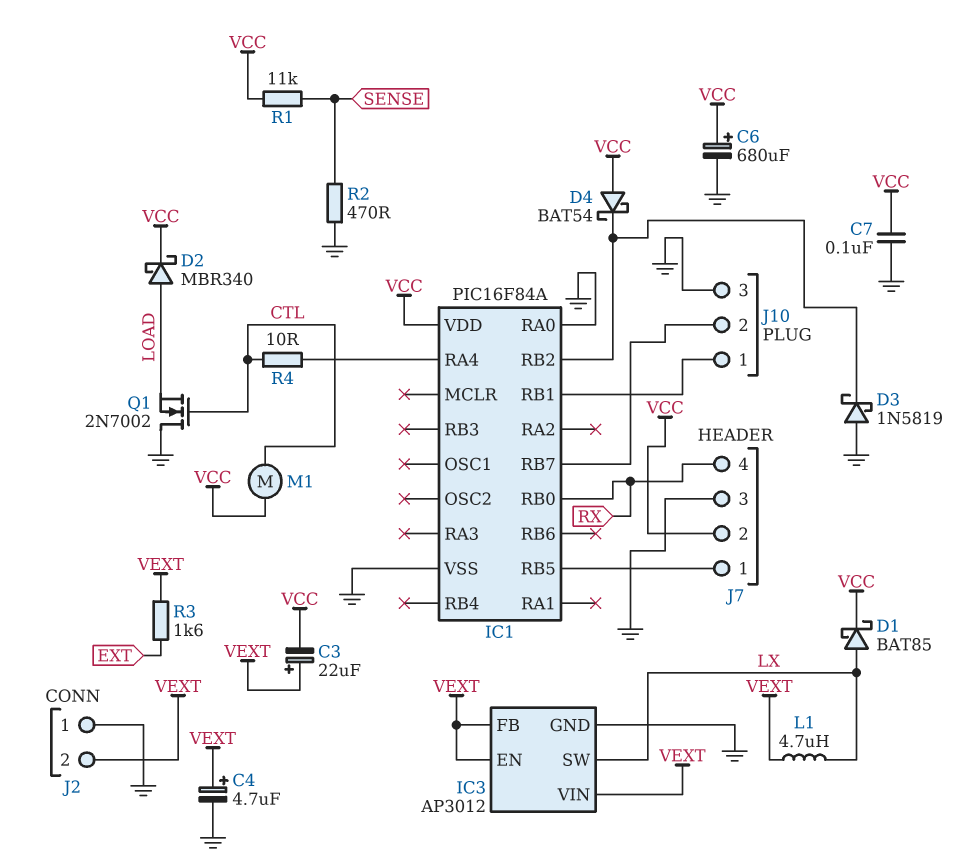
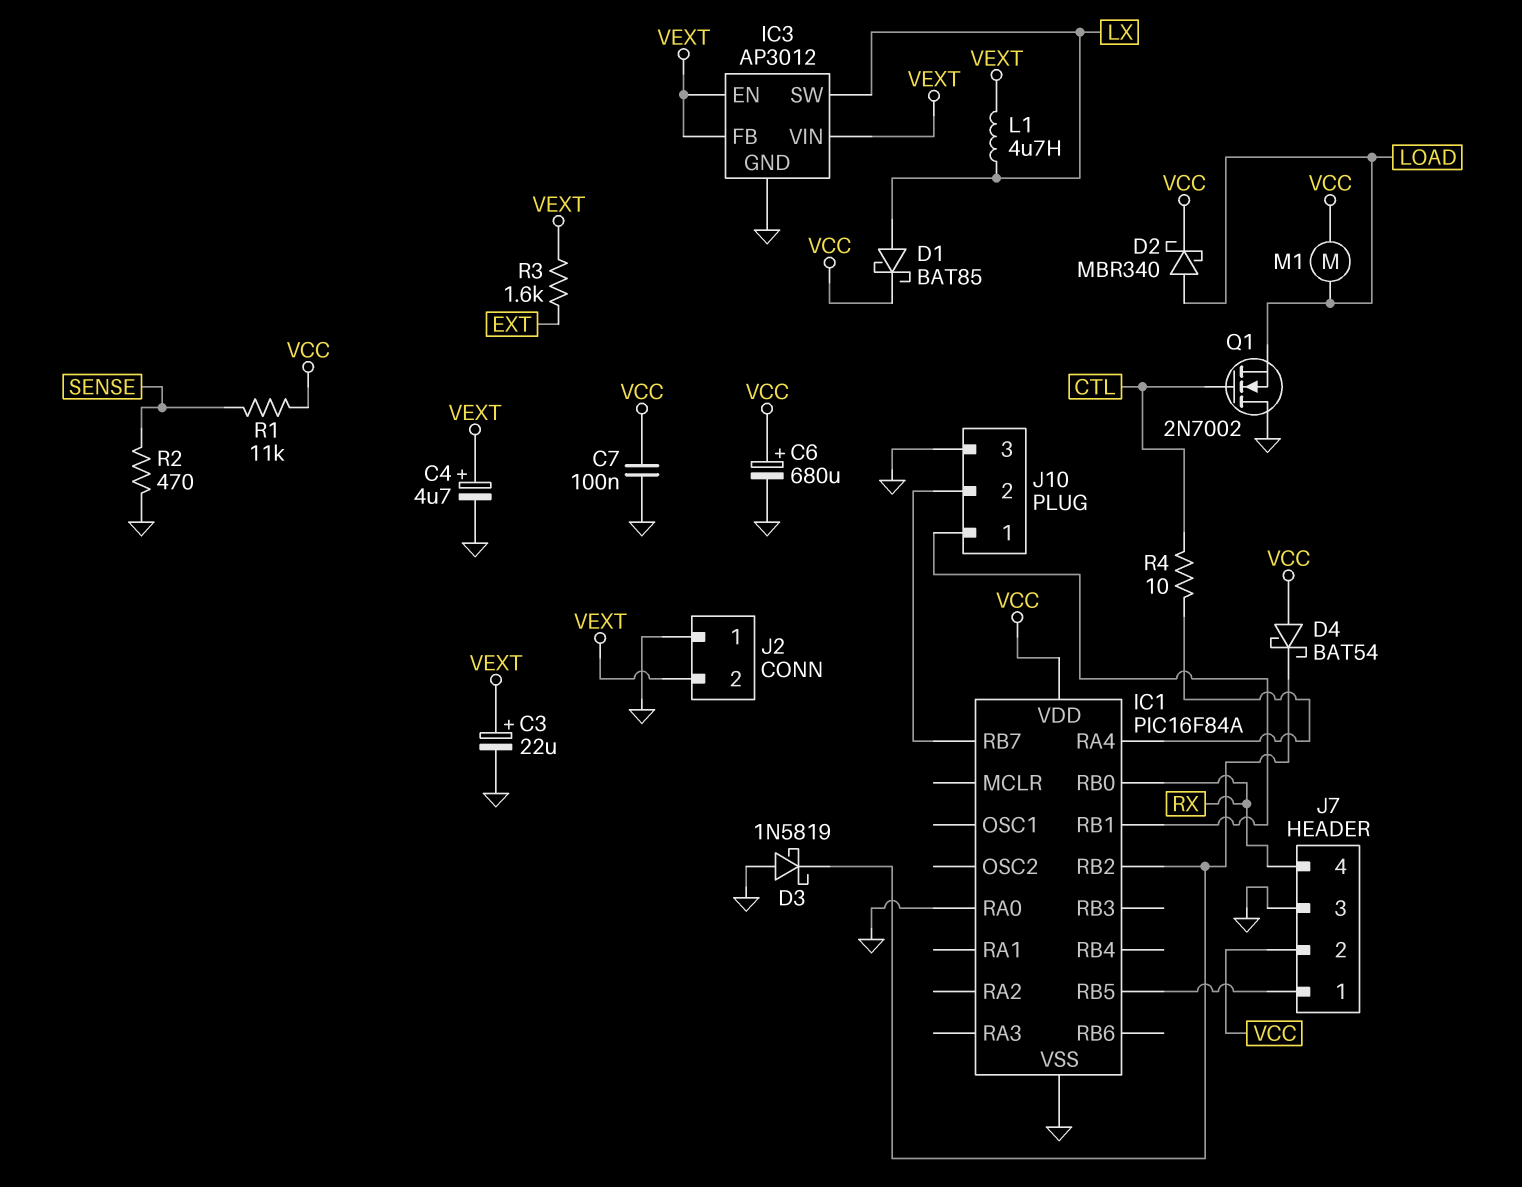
C3: 22uF (plus VEXT, minus VCC) -> 22uF (plus VEXT, minus GND)
M1: motor (CTL, VCC) -> motor (LOAD, VCC)

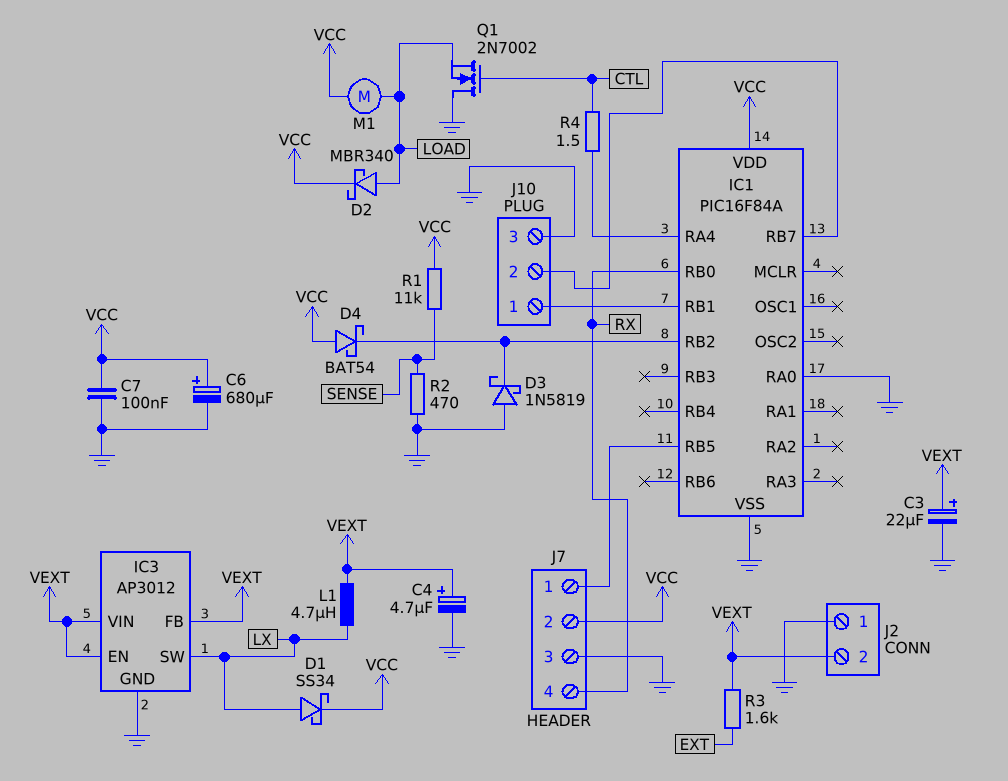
D1: schottky BAT85 (A LX, K VCC) -> schottky SS34 (A LX, K VCC)
R4: 10 (CTL, IC1/RA4) -> 1.5 (CTL, IC1/RA4)

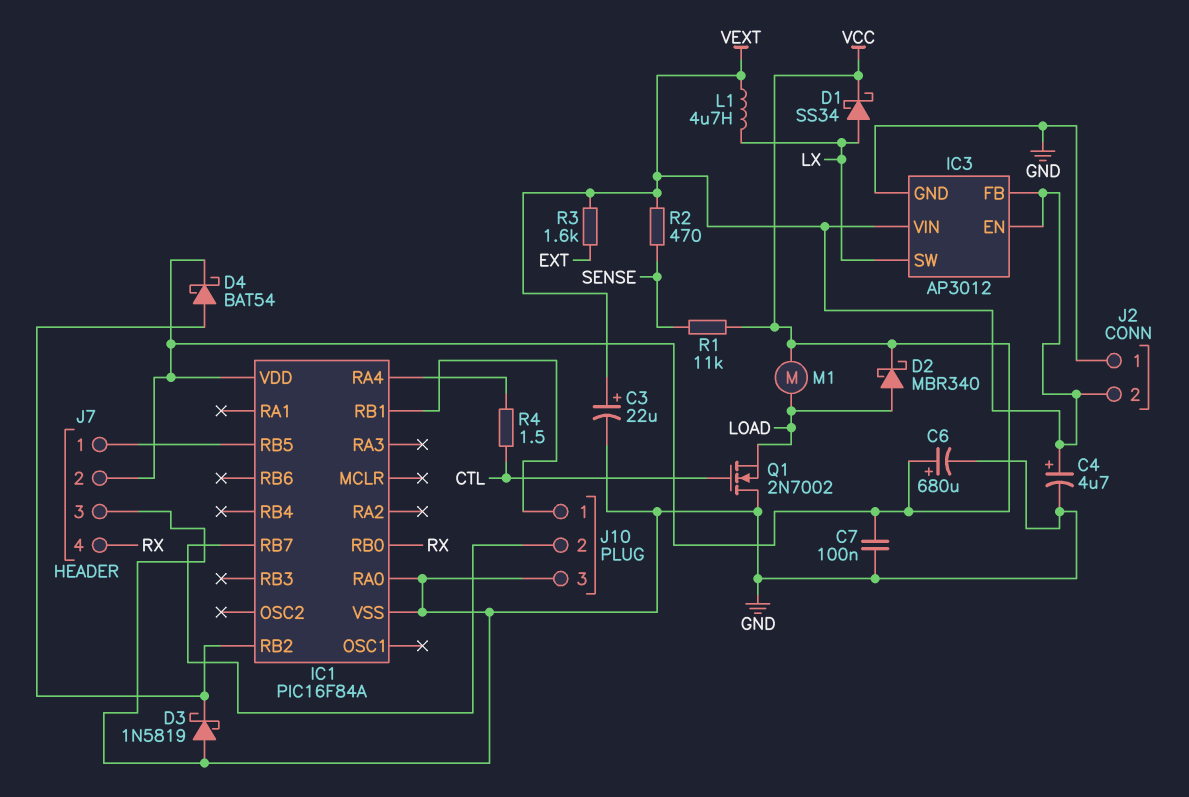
D4: schottky BAT54 (A VCC, K IC1/RB2) -> schottky BAT54 (A IC1/RB2, K VCC)
R2: 470 (GND, SENSE) -> 470 (SENSE, VEXT)

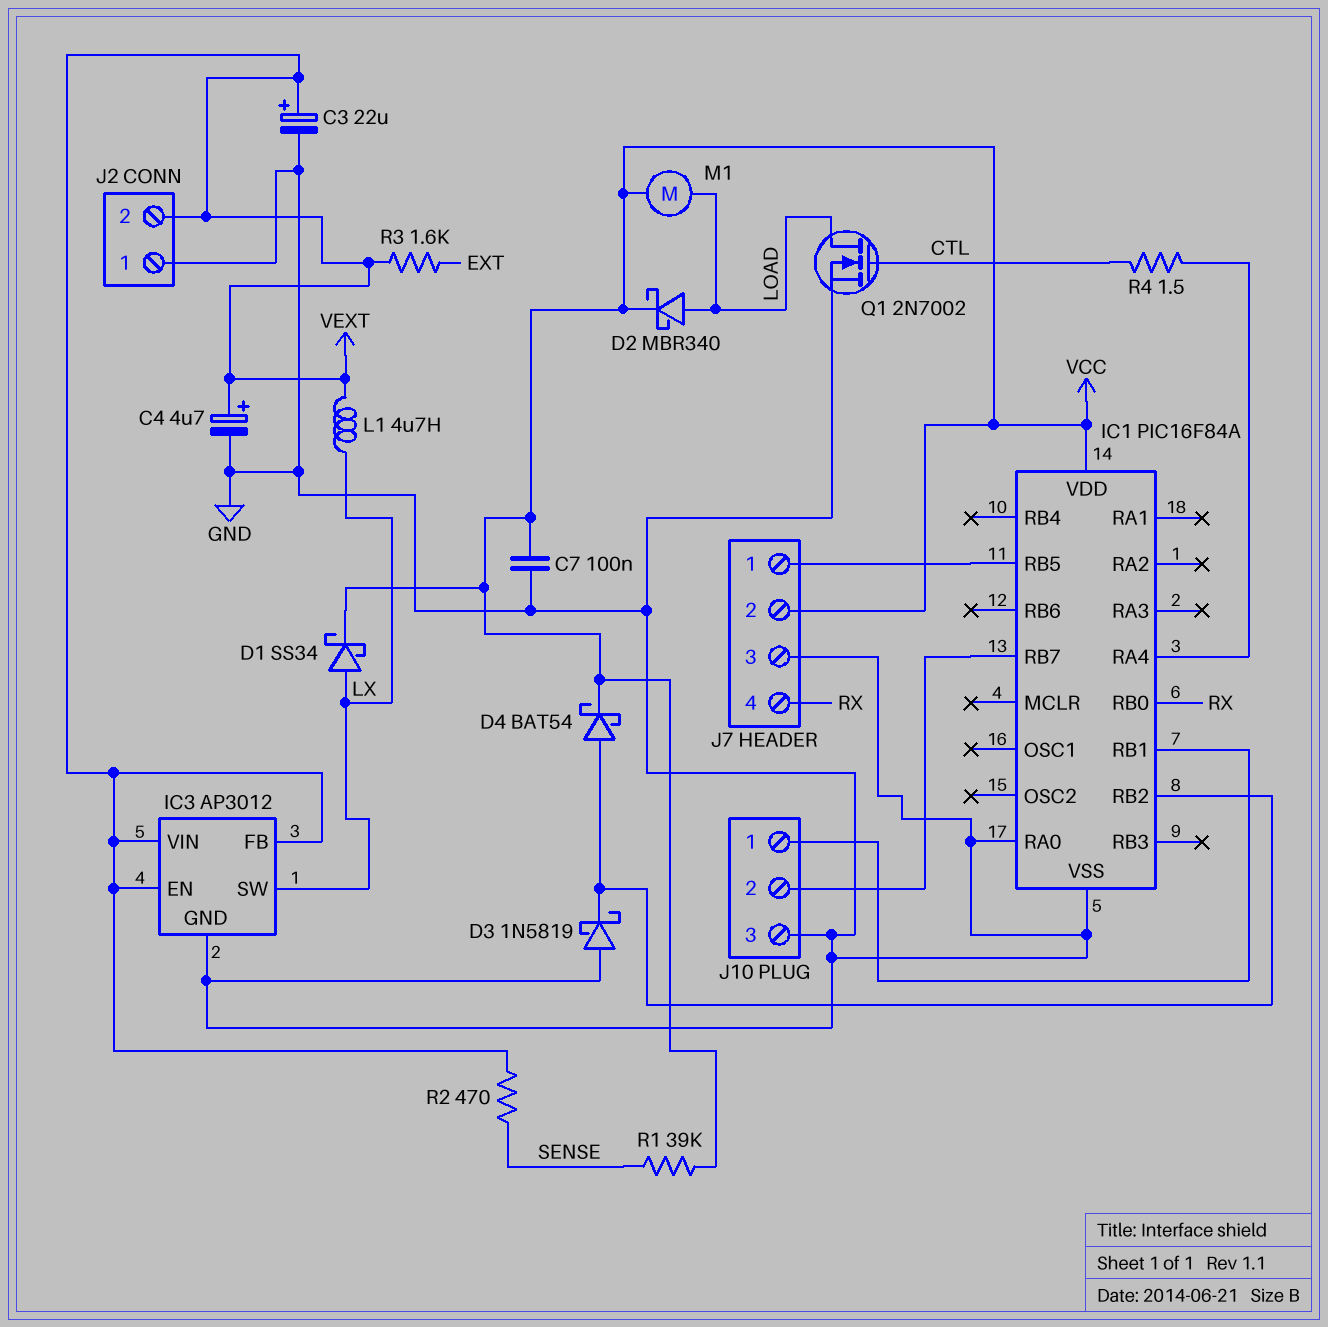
C6: 680uF (plus VCC, minus GND) -> none
Q1: NMOS 2N7002 (G CTL, D GND, S LOAD) -> NMOS 2N7002 (G CTL, D LOAD, S GND)
R1: 11k (SENSE, VCC) -> 39k (SENSE, VCC)

